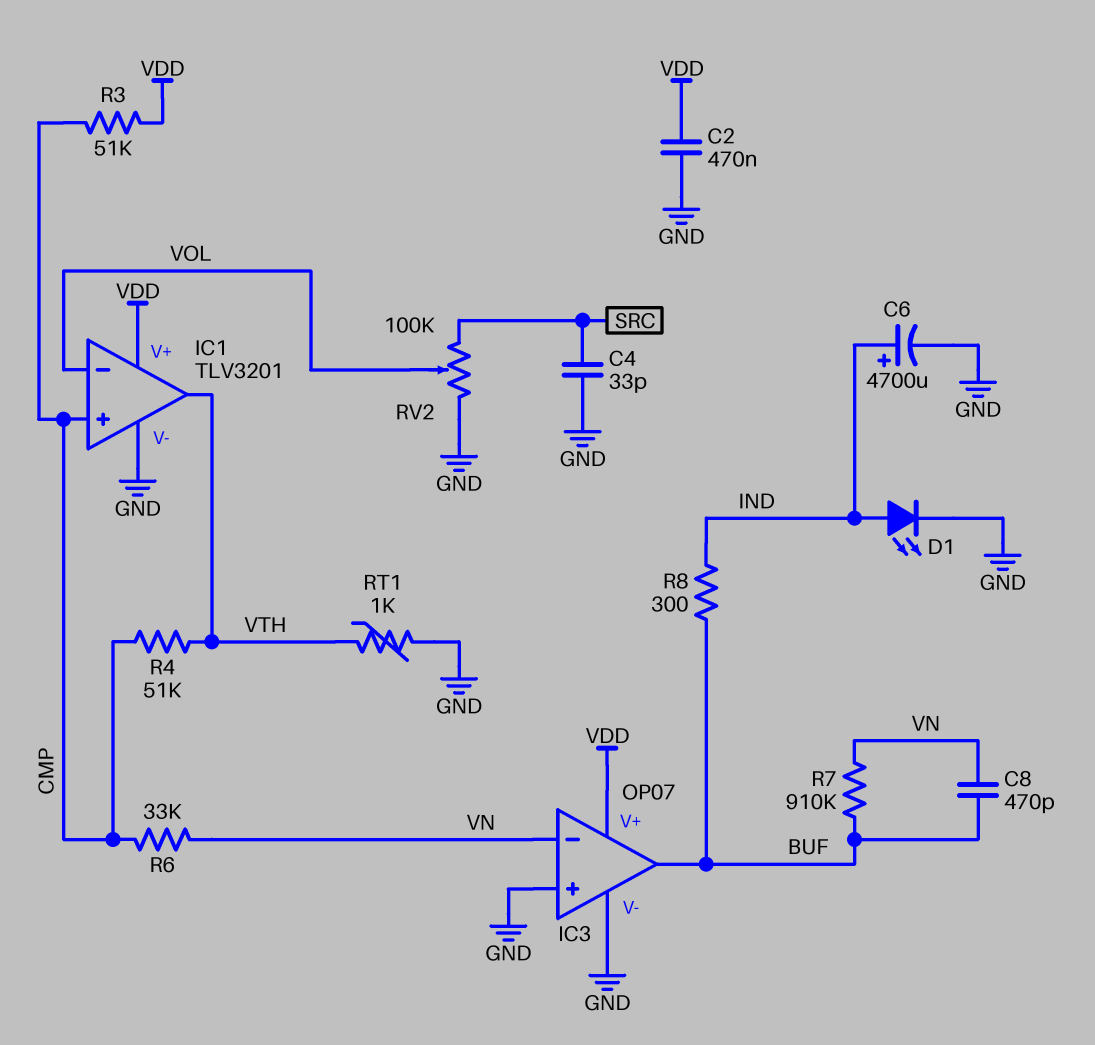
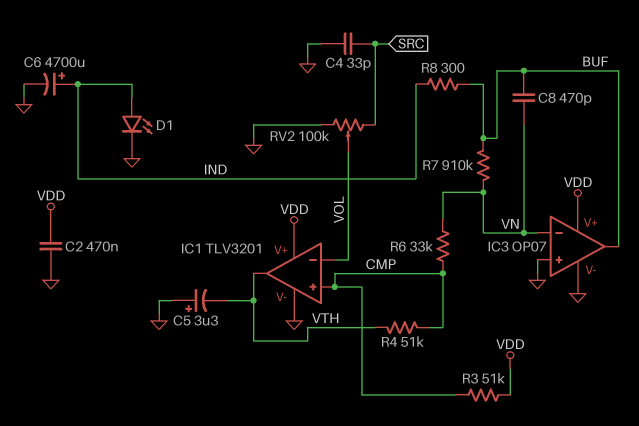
C5: none -> 3.3uF (plus GND, minus VTH)
RT1: 1k (GND, VTH) -> none

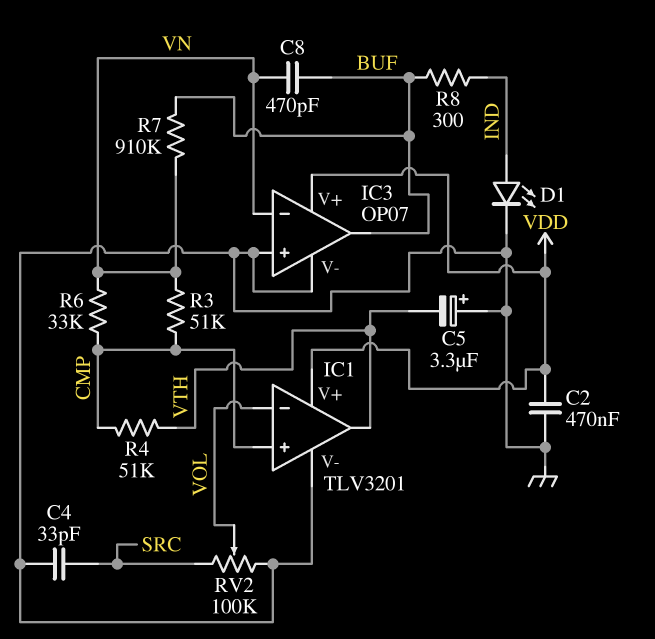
C6: 4700uF (plus IND, minus GND) -> none
R3: 51k (CMP, VDD) -> 51k (CMP, VN)

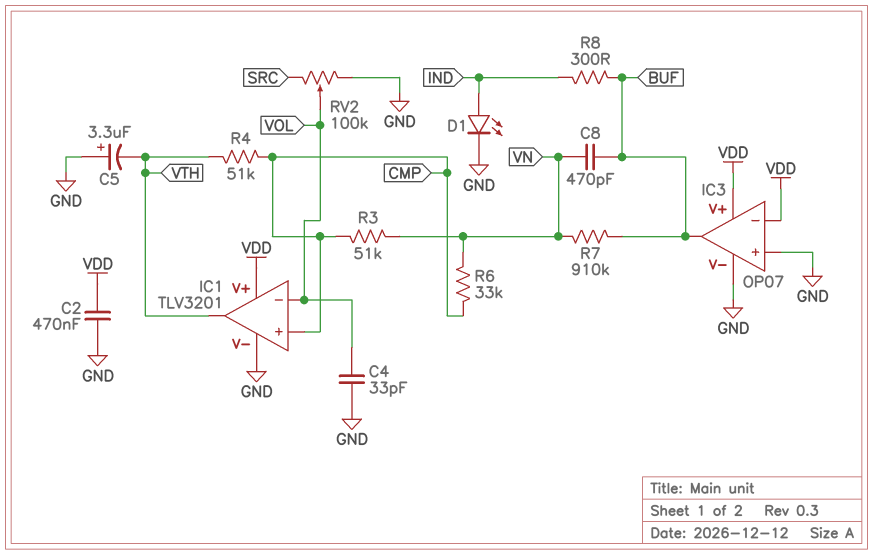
C4: 33pF (GND, SRC) -> 33pF (GND, VOL)
IC3 pin in-: VN -> VDD

